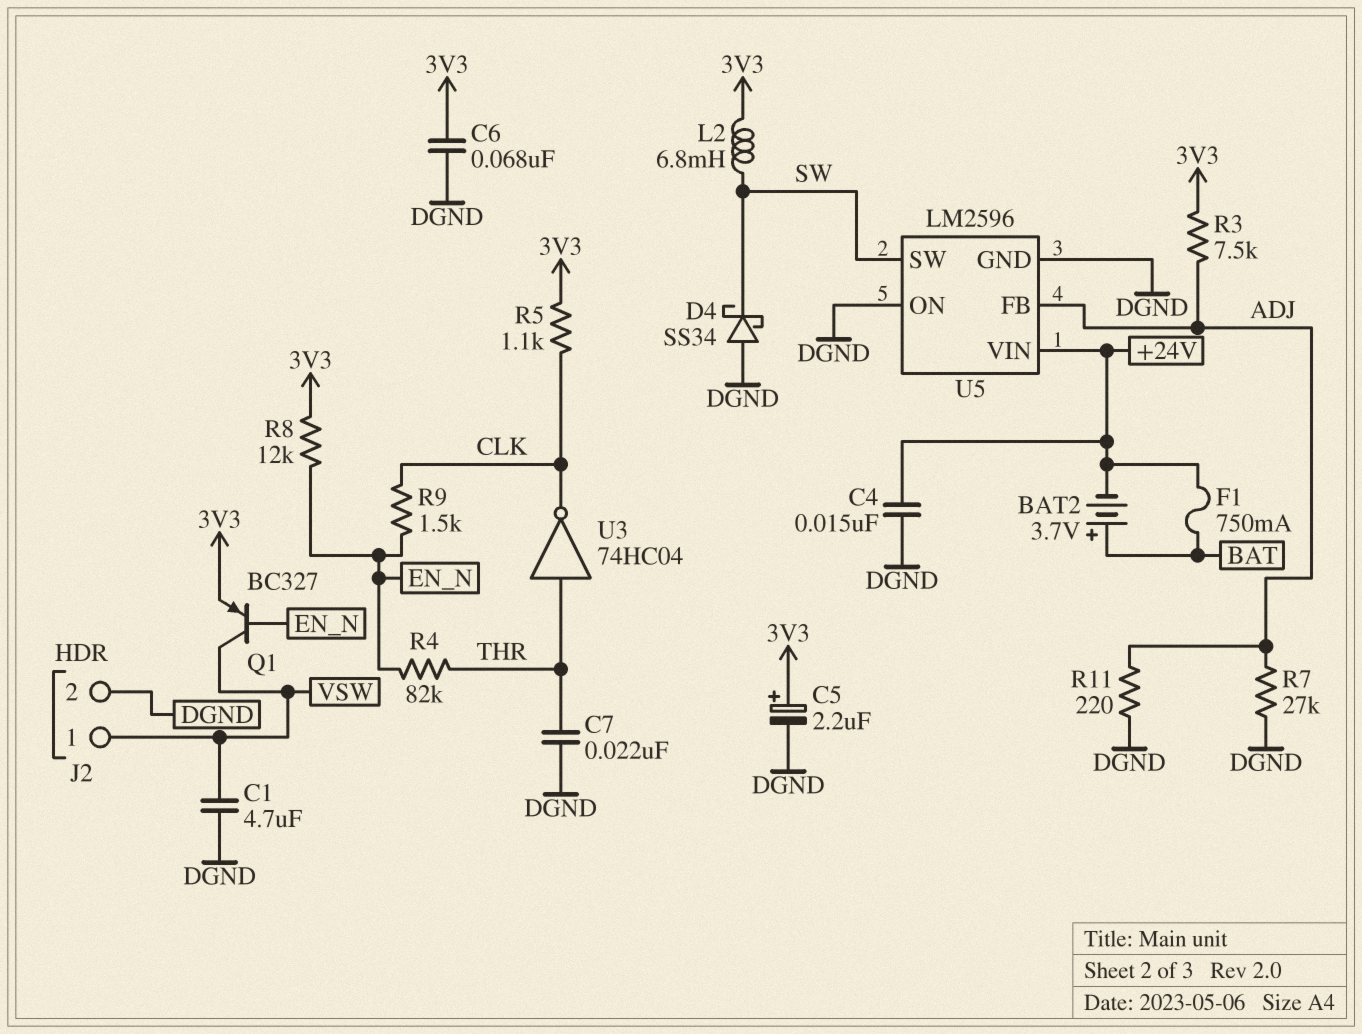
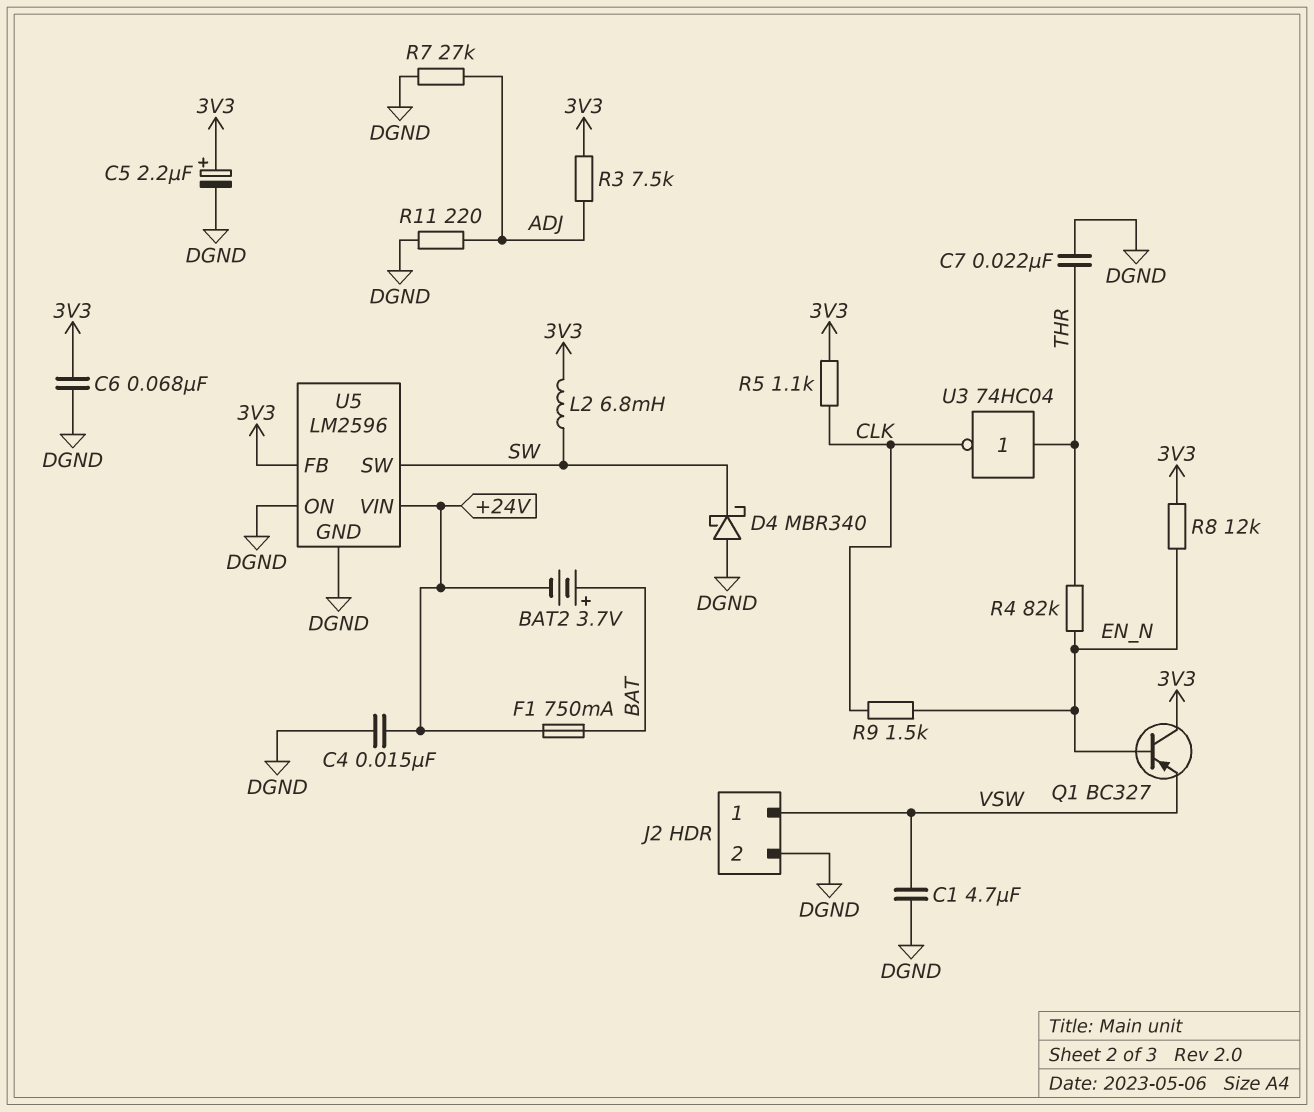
D4: schottky SS34 (A DGND, K SW) -> schottky MBR340 (A DGND, K SW)
Q1: PNP BC327 (B EN_N, C VSW, E 3V3) -> PNP BC327 (B EN_N, C 3V3, E VSW)
U5 pin FB: ADJ -> 3V3

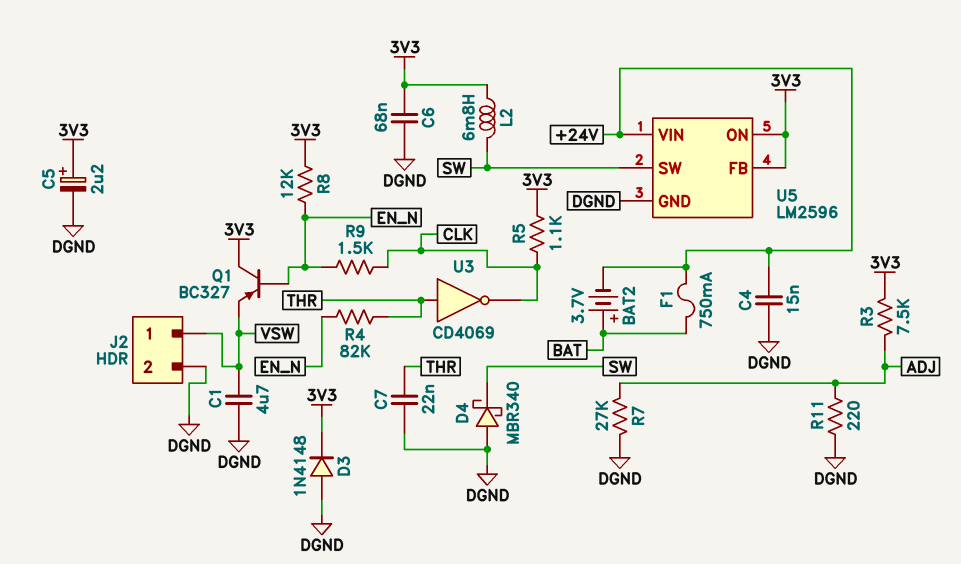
D3: none -> diode 1N4148 (A DGND, K 3V3)
U3: NOT 74HC04 (in THR, out CLK) -> NOT CD4069 (in THR, out CLK)
U5 pin ON: DGND -> 3V3

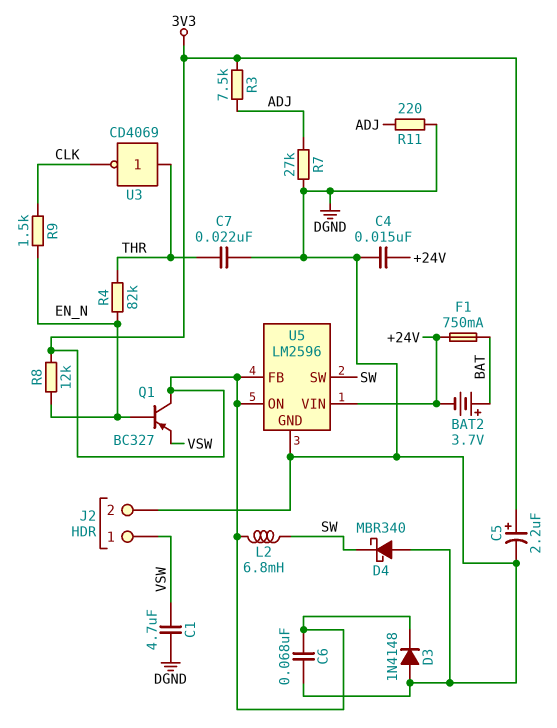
R5: 1.1k (3V3, CLK) -> none

